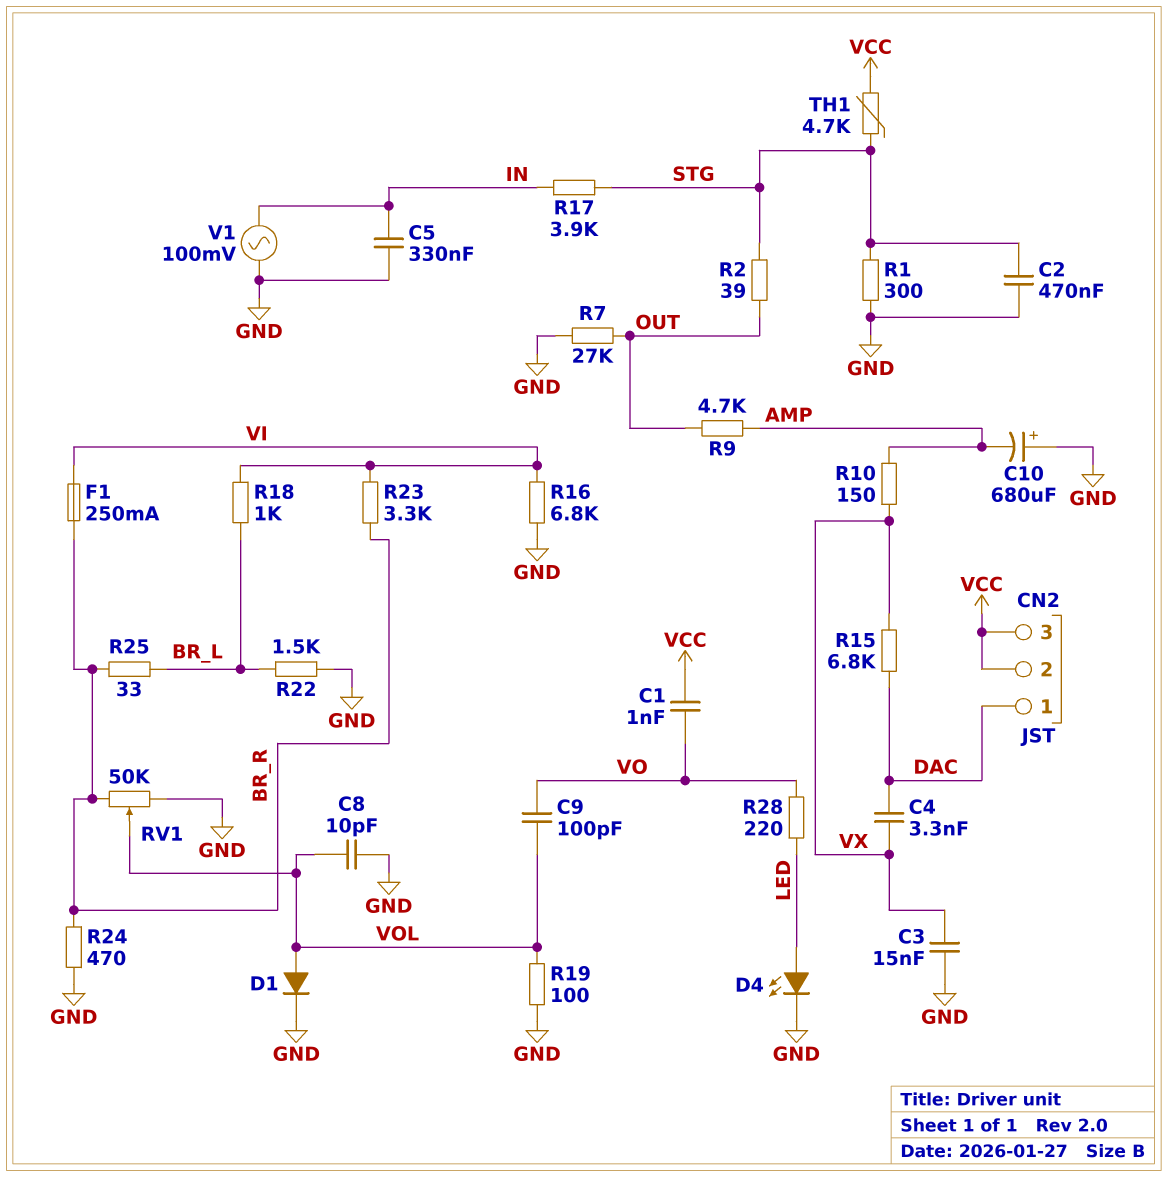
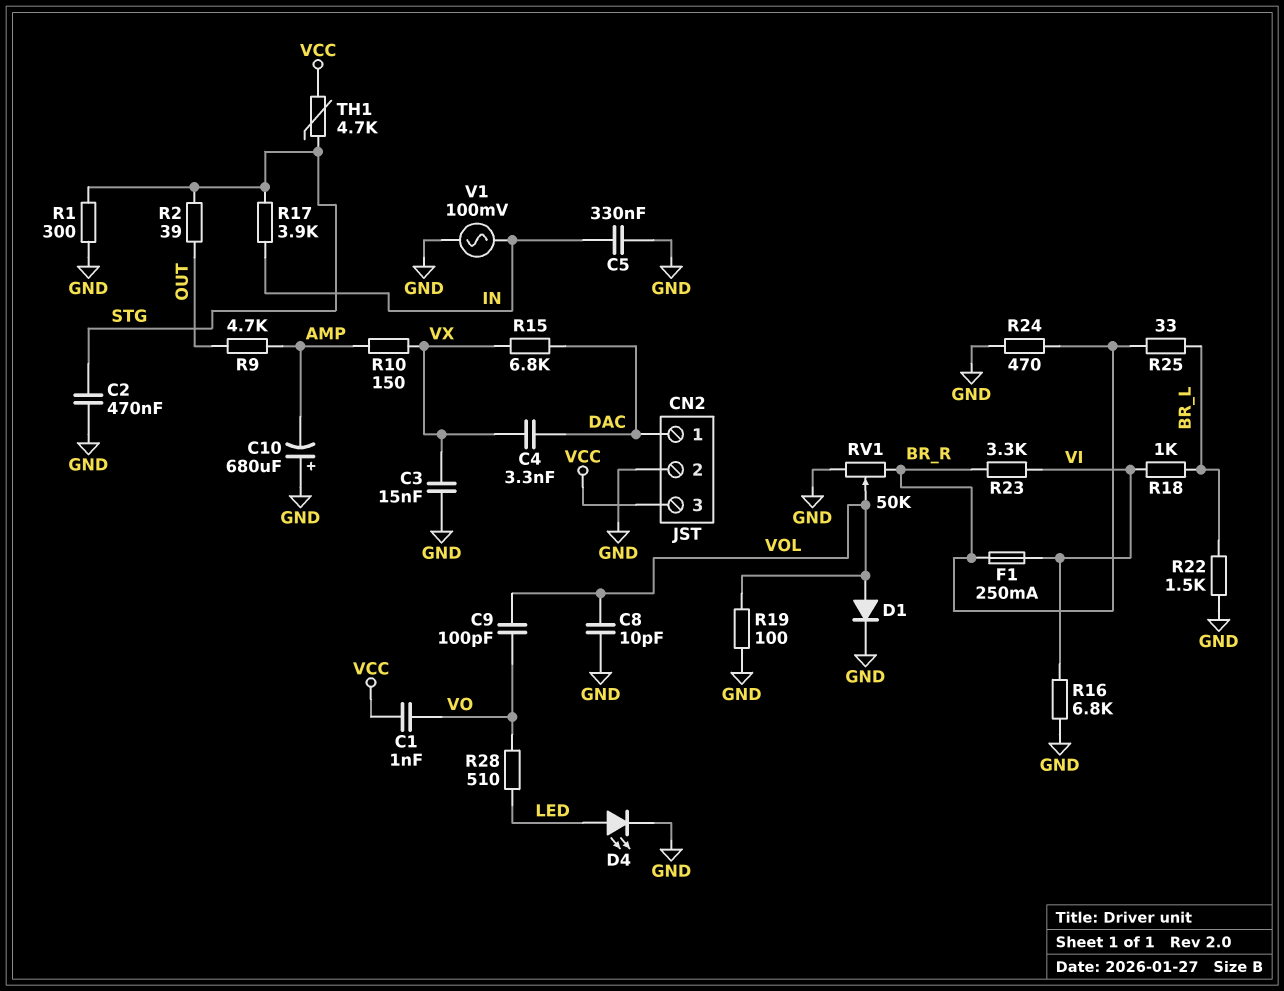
CN2 pin 2: VCC -> GND
R7: 27k (GND, OUT) -> none
R28: 220 (LED, VO) -> 510 (LED, VO)

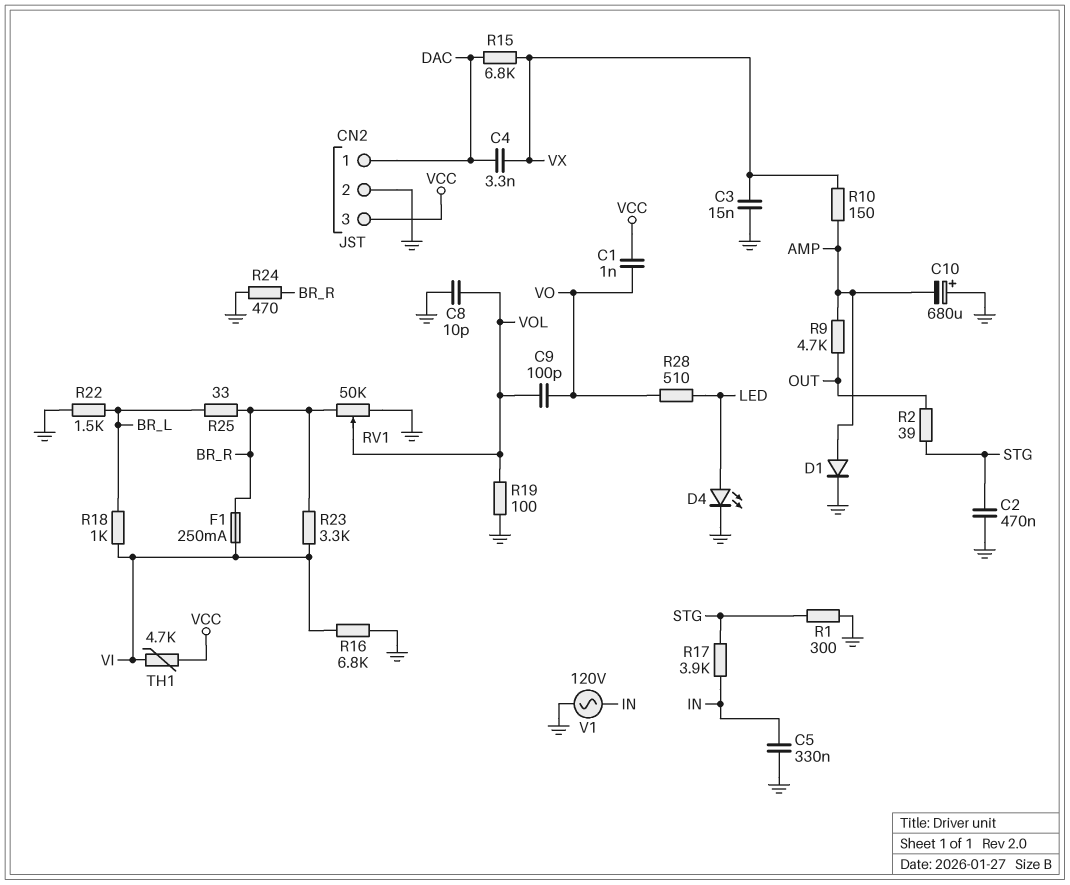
D1: diode (A VOL, K GND) -> diode (A AMP, K GND)
TH1: 4.7k (STG, VCC) -> 4.7k (VCC, VI)
V1: AC 100mV (GND, IN) -> AC 120V (GND, IN)

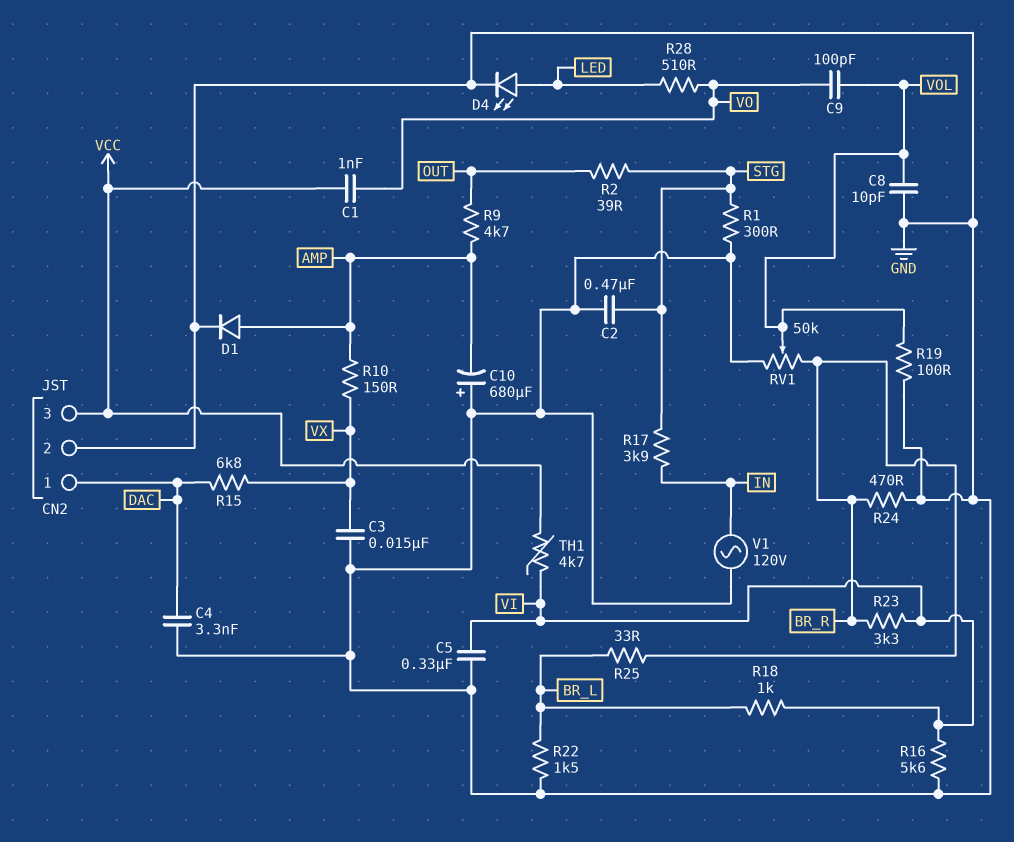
C4: 3.3nF (DAC, VX) -> 3.3nF (DAC, GND)
C5: 330nF (GND, IN) -> 330nF (GND, VI)
F1: 250mA (BR_R, VI) -> none
R16: 6.8k (GND, VI) -> 5.6k (GND, VI)

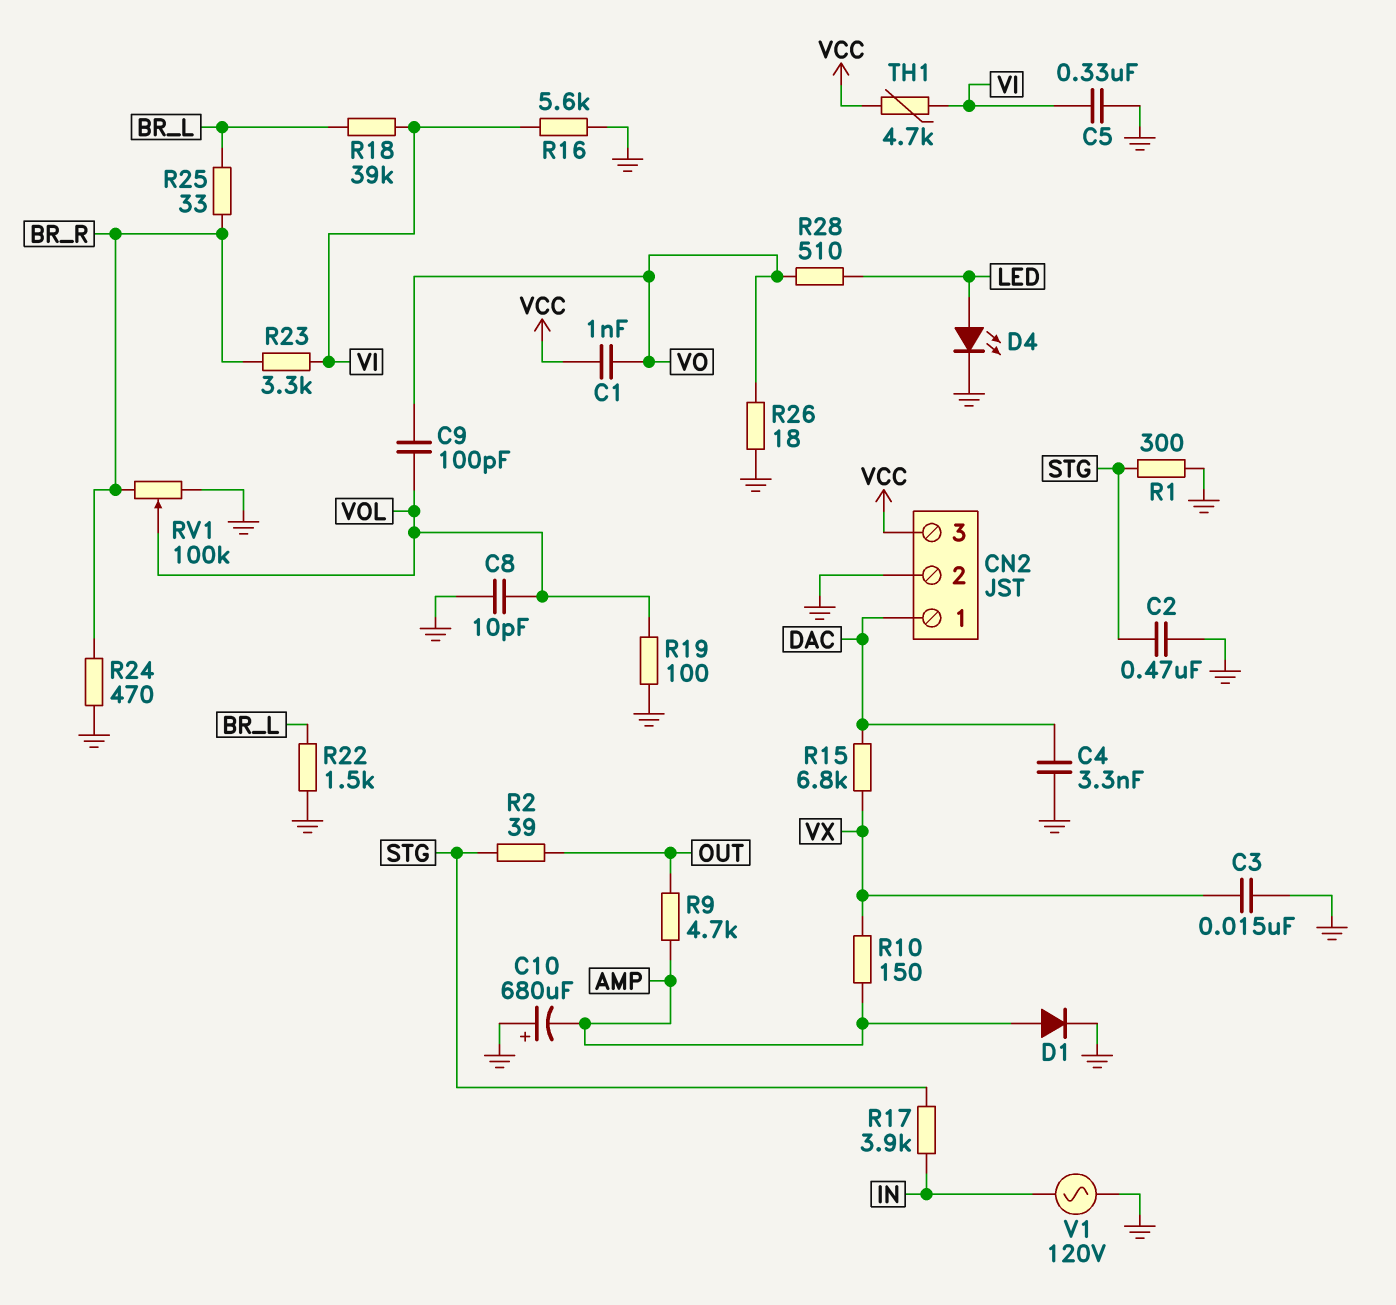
R18: 1k (BR_L, VI) -> 39k (BR_L, VI)
R26: none -> 18 (GND, VO)
RV1: 50k (BR_R, GND, wiper VOL) -> 100k (BR_R, GND, wiper VOL)

